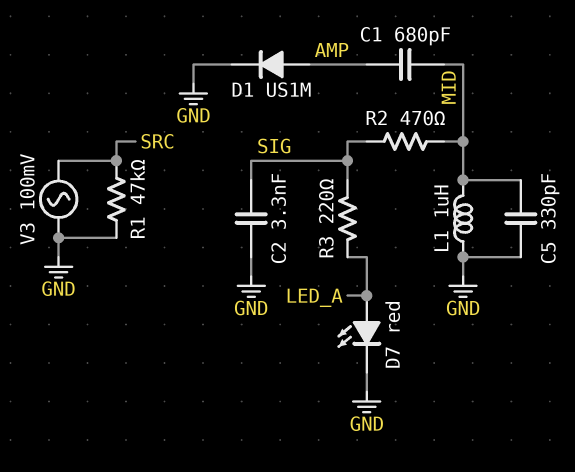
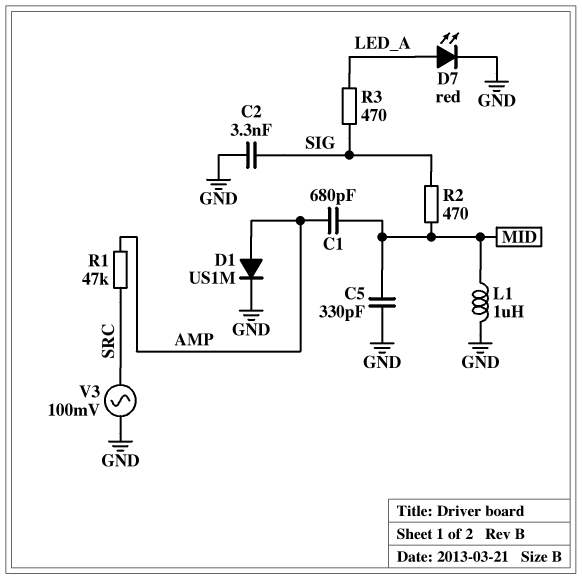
R1: 47k (GND, SRC) -> 47k (AMP, SRC)
R3: 220 (LED_A, SIG) -> 470 (LED_A, SIG)

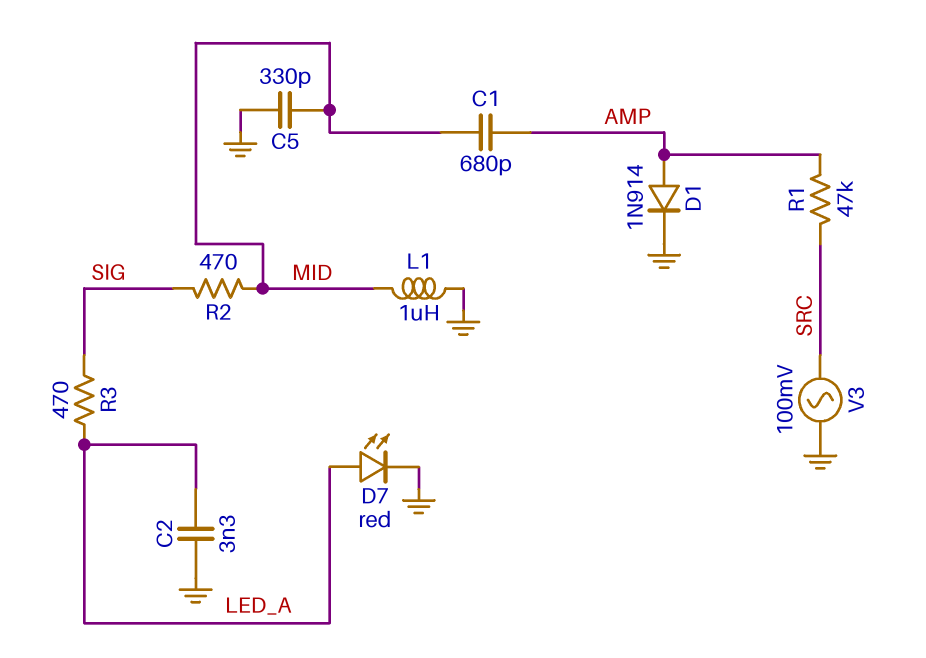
C2: 3.3nF (GND, SIG) -> 3.3nF (GND, LED_A)
D1: diode US1M (A AMP, K GND) -> diode 1N914 (A AMP, K GND)

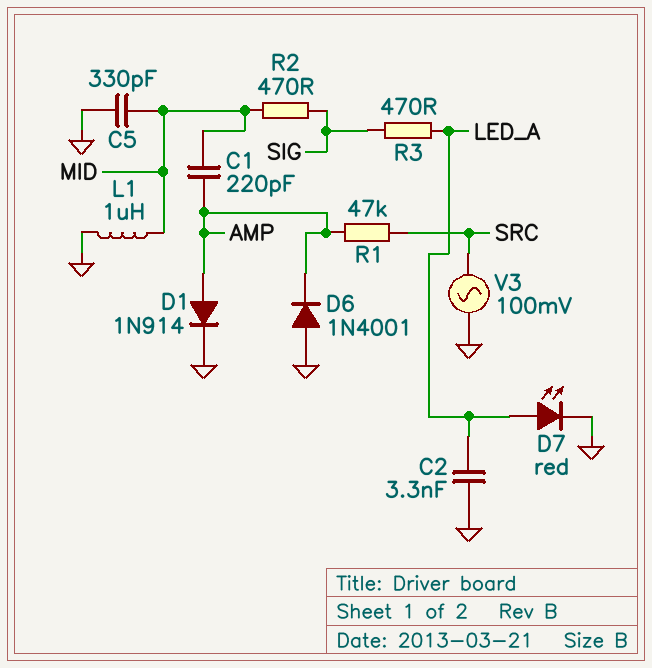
C1: 680pF (AMP, MID) -> 220pF (AMP, MID)
D6: none -> diode 1N4001 (A GND, K AMP)

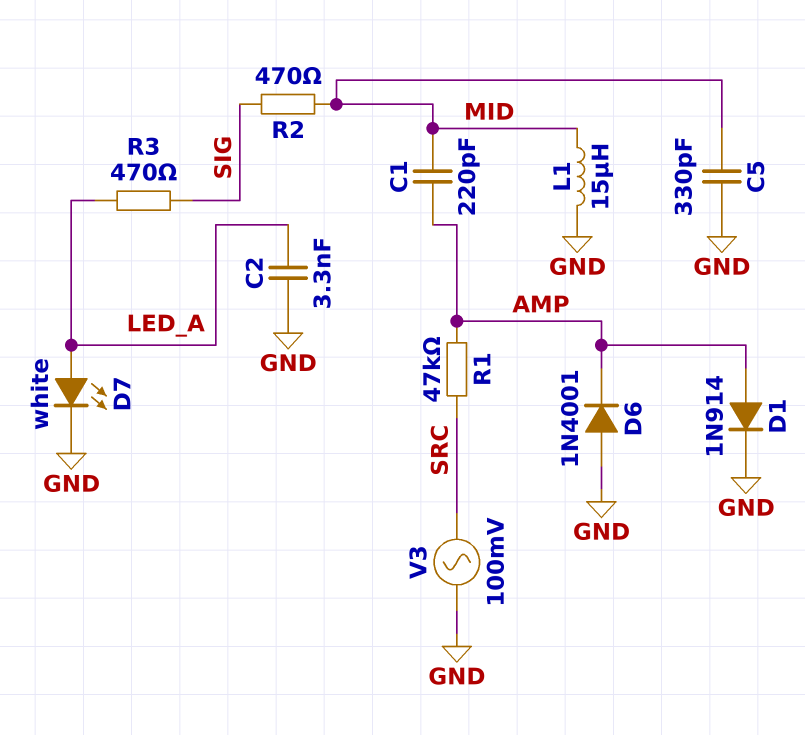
D7: LED red (A LED_A, K GND) -> LED white (A LED_A, K GND)
L1: 1uH (GND, MID) -> 15uH (GND, MID)

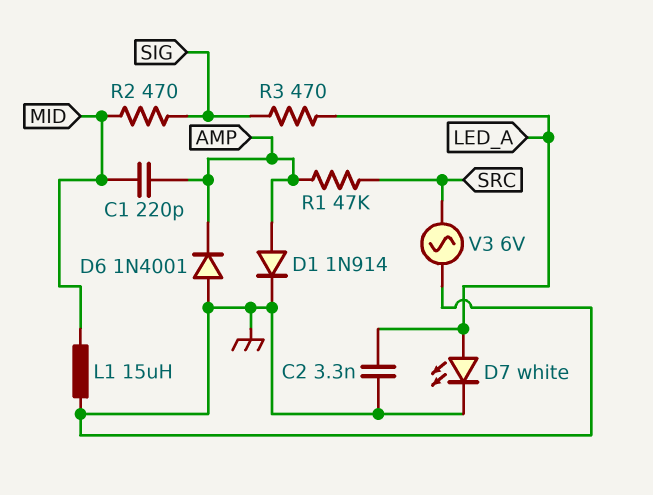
C5: 330pF (GND, MID) -> none
V3: AC 100mV (GND, SRC) -> AC 6V (GND, SRC)

